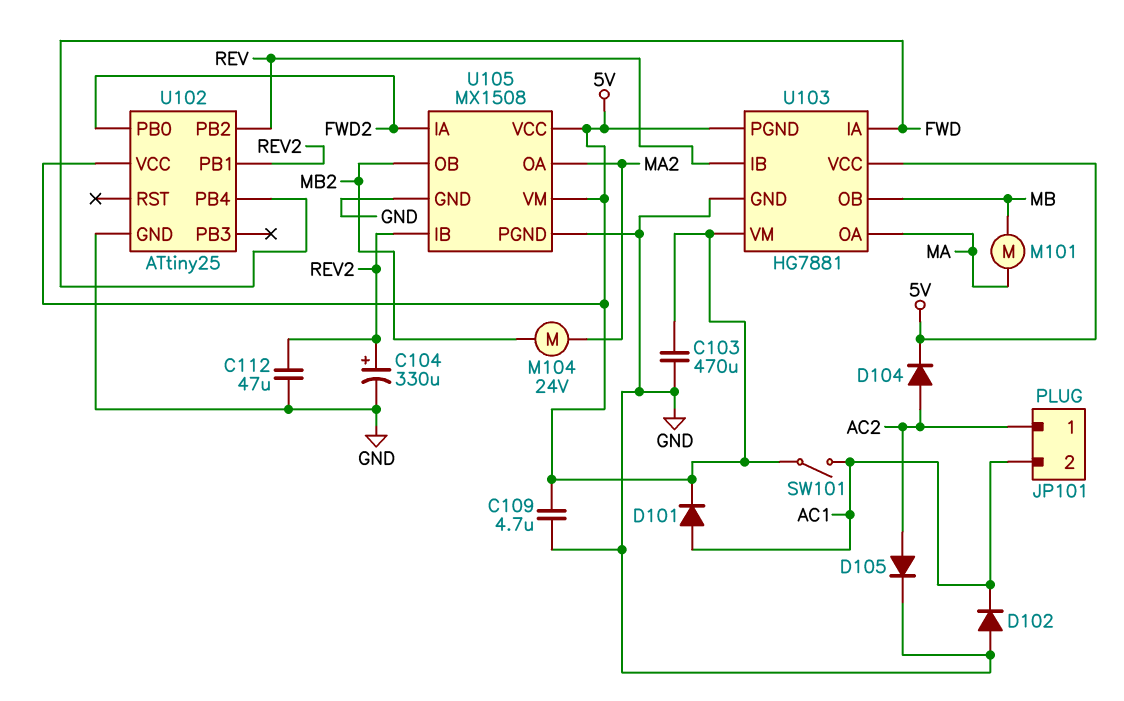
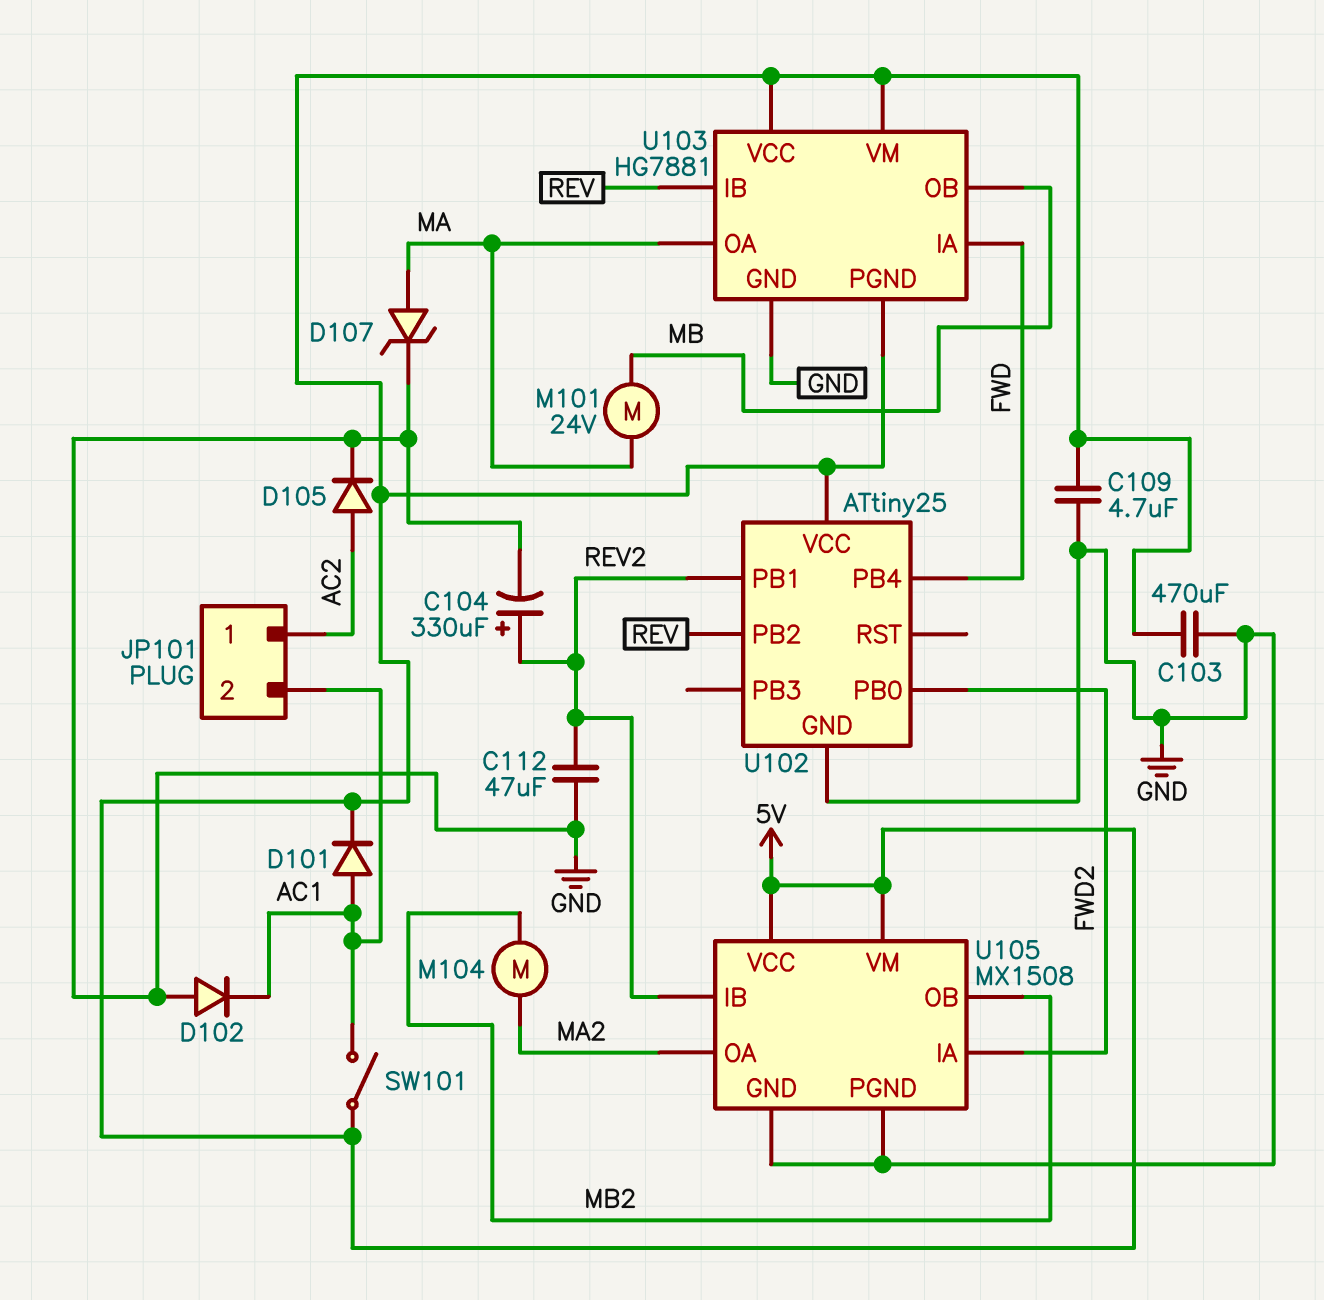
D104: diode (A AC2, K 5V) -> none
D107: none -> zener (A MA, K GND)
M101: motor (MA, MB) -> motor 24V (MA, MB)
M104: motor 24V (MA2, MB2) -> motor (MA2, MB2)

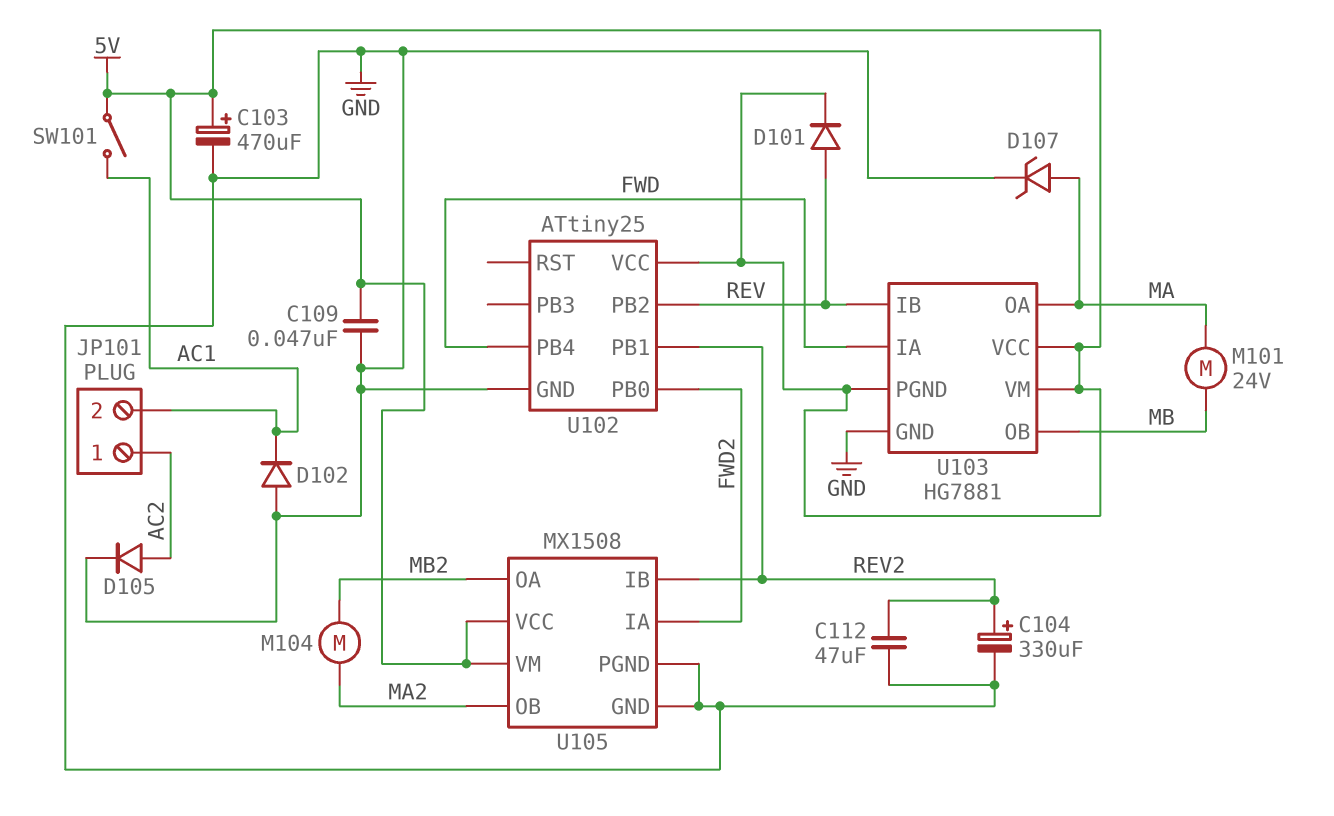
C103: 470uF (5V, GND) -> 470uF (plus 5V, minus GND)
C109: 4.7uF (5V, GND) -> 47nF (5V, GND)
D101: diode (A AC1, K 5V) -> diode (A REV, K 5V)
U105 pin OA: MA2 -> MB2
U105 pin OB: MB2 -> MA2

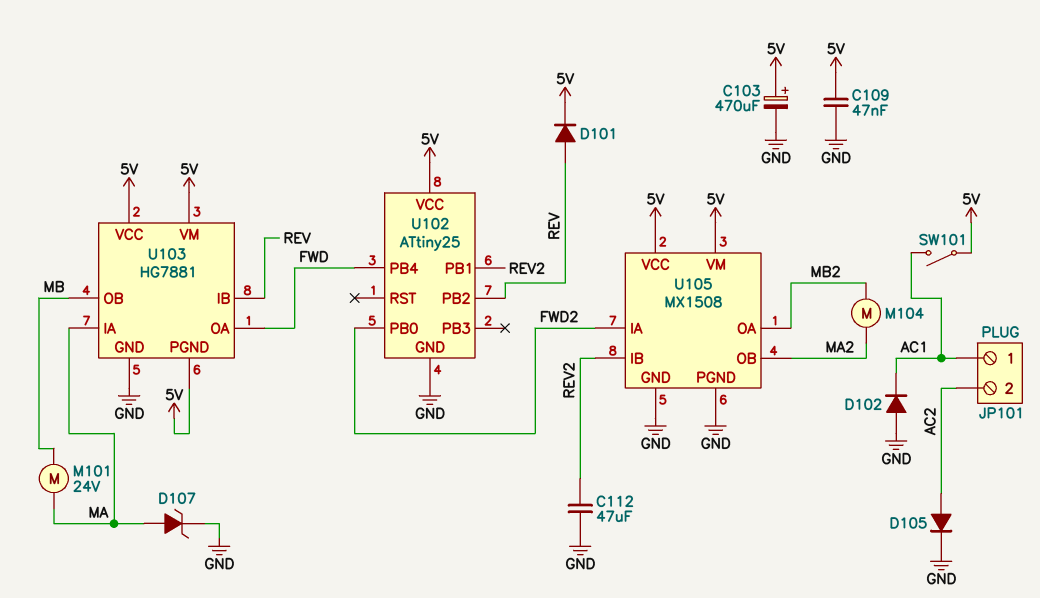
C104: 330uF (plus REV2, minus GND) -> none
JP101 pin 1: AC2 -> AC1
JP101 pin 2: AC1 -> AC2
U103 pin IA: FWD -> MA
U103 pin OA: MA -> FWD

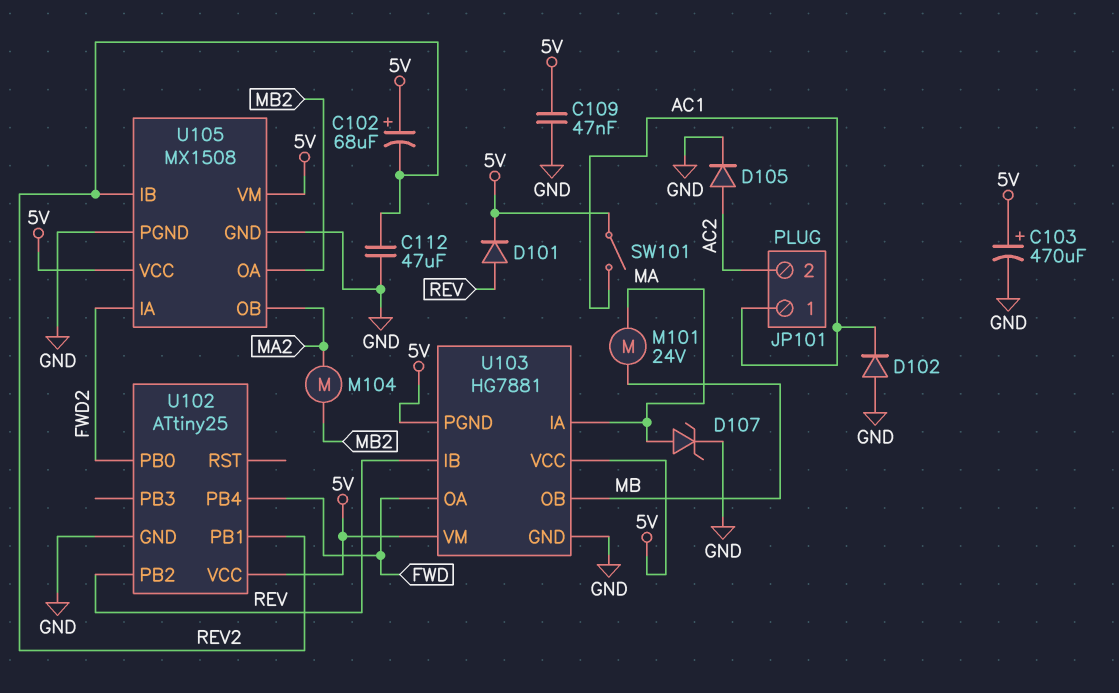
C102: none -> 68uF (plus 5V, minus REV2)

